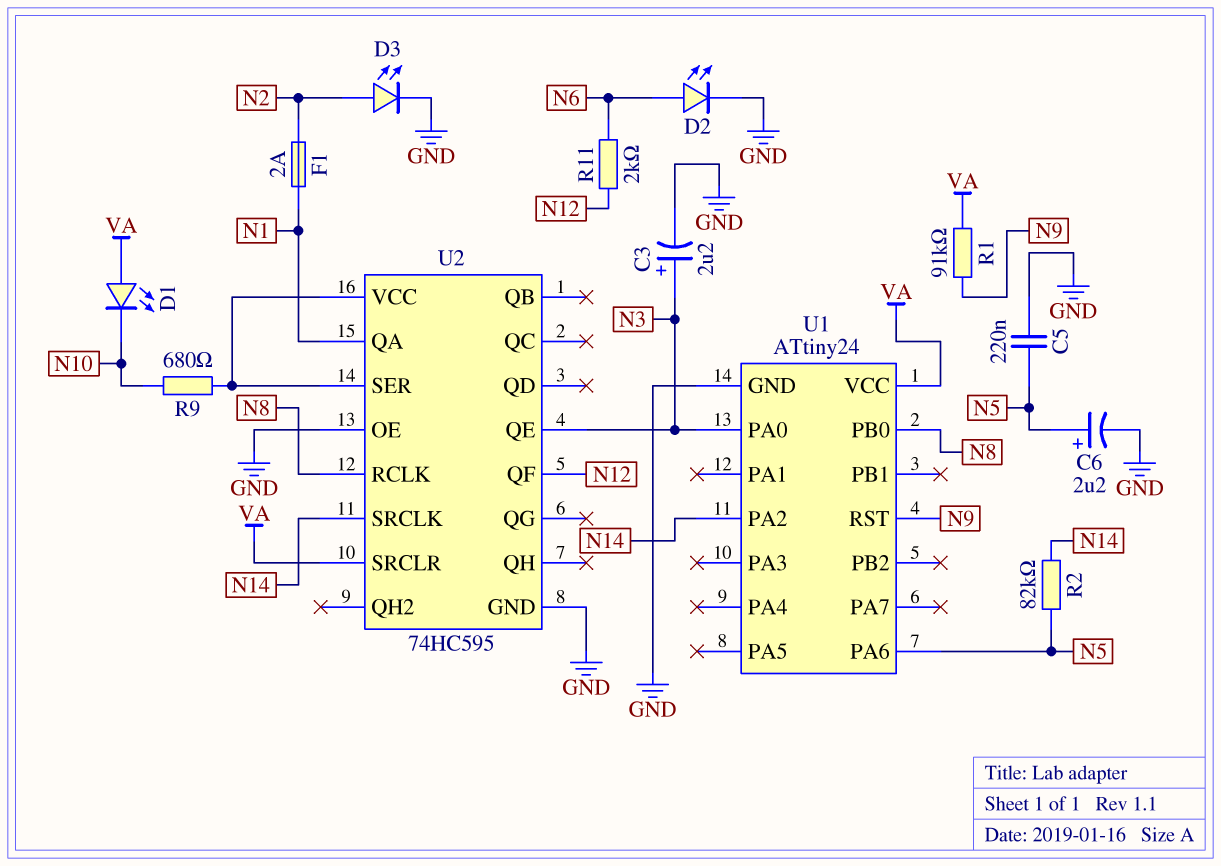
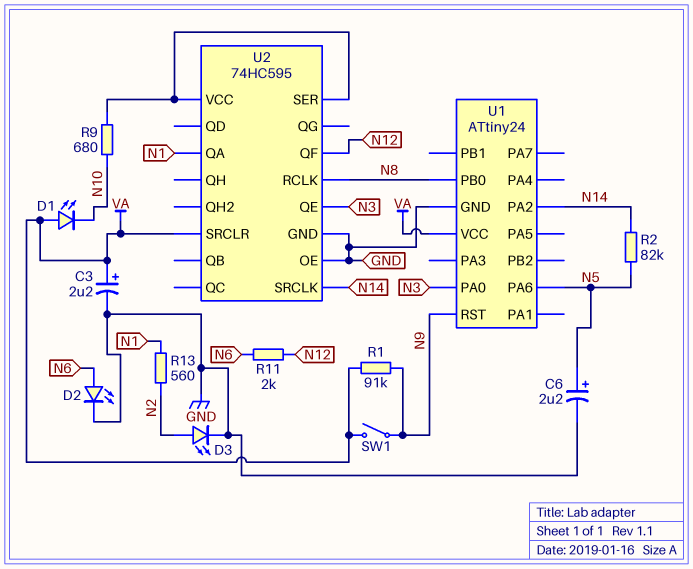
C3: 2.2uF (plus N3, minus GND) -> 2.2uF (plus VA, minus GND)
C5: 220nF (GND, N5) -> none
F1: 2A (N1, N2) -> none
R13: none -> 560 (N1, N2)
SW1: none -> switch (N9, VA)

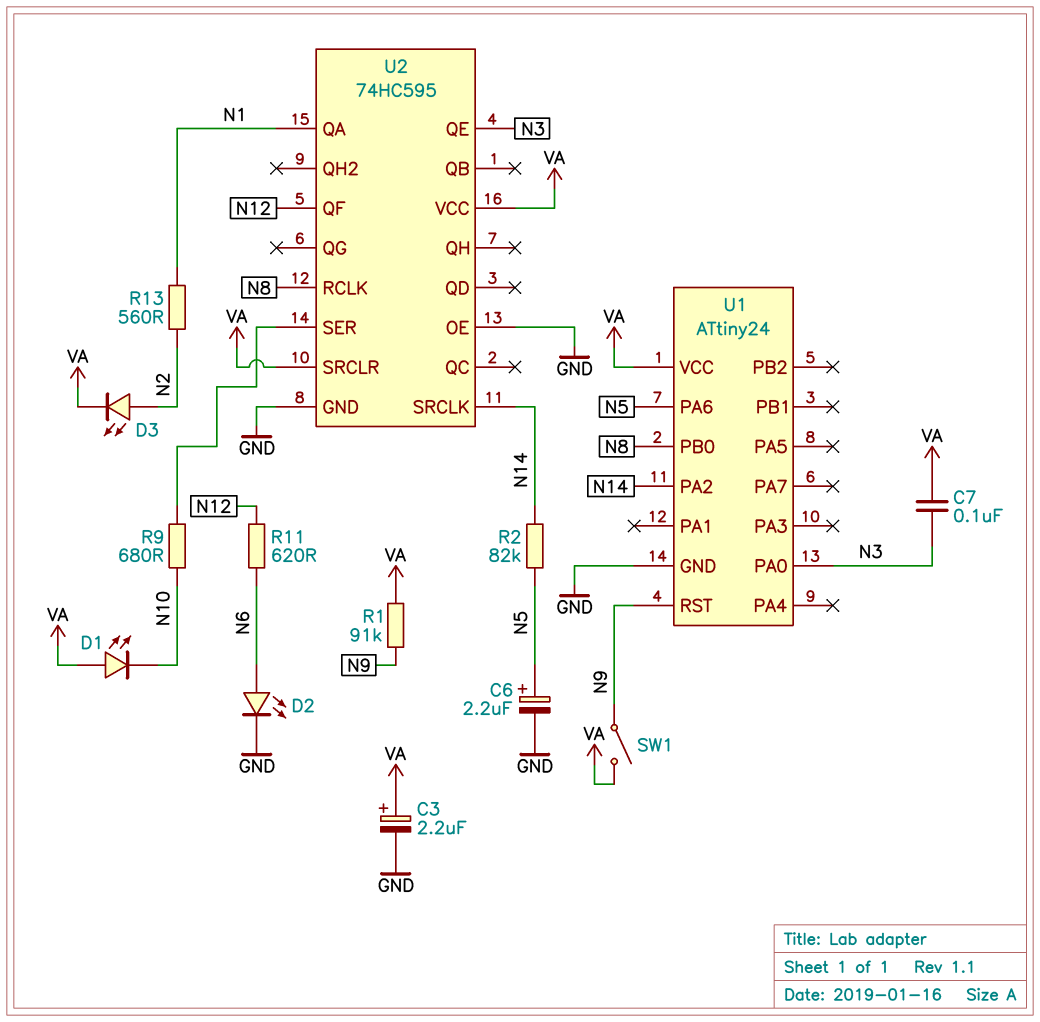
C7: none -> 100nF (N3, VA)
D3: LED (A N2, K GND) -> LED (A N2, K VA)
R11: 2k (N6, N12) -> 620 (N6, N12)
U2 pin VCC: U2/SER -> VA

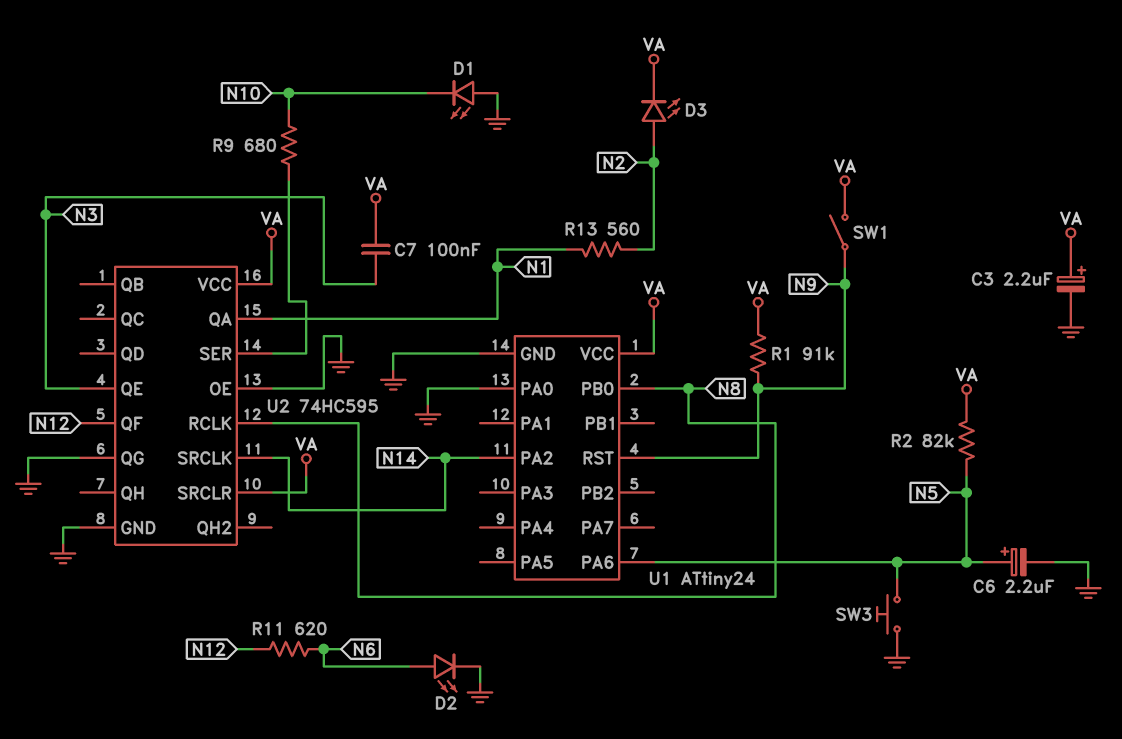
D1: LED (A VA, K N10) -> LED (A GND, K N10)
R2: 82k (N5, N14) -> 82k (N5, VA)
SW3: none -> button (GND, N5)
U1 pin PA0: N3 -> GND
U2 pin QG: none -> GND

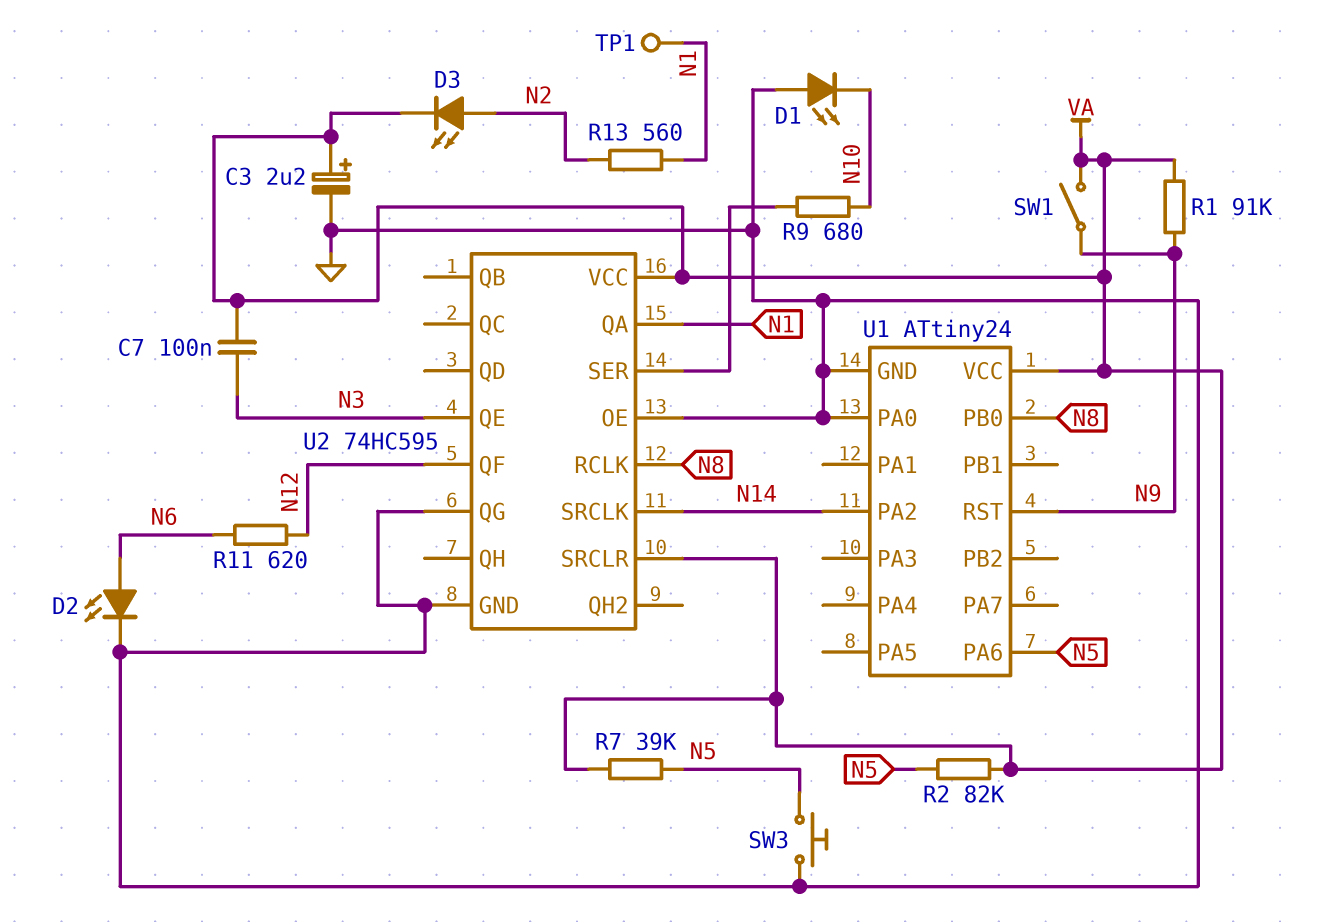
C6: 2.2uF (plus N5, minus GND) -> none
R7: none -> 39k (N5, VA)
TP1: none -> test point (N1)

